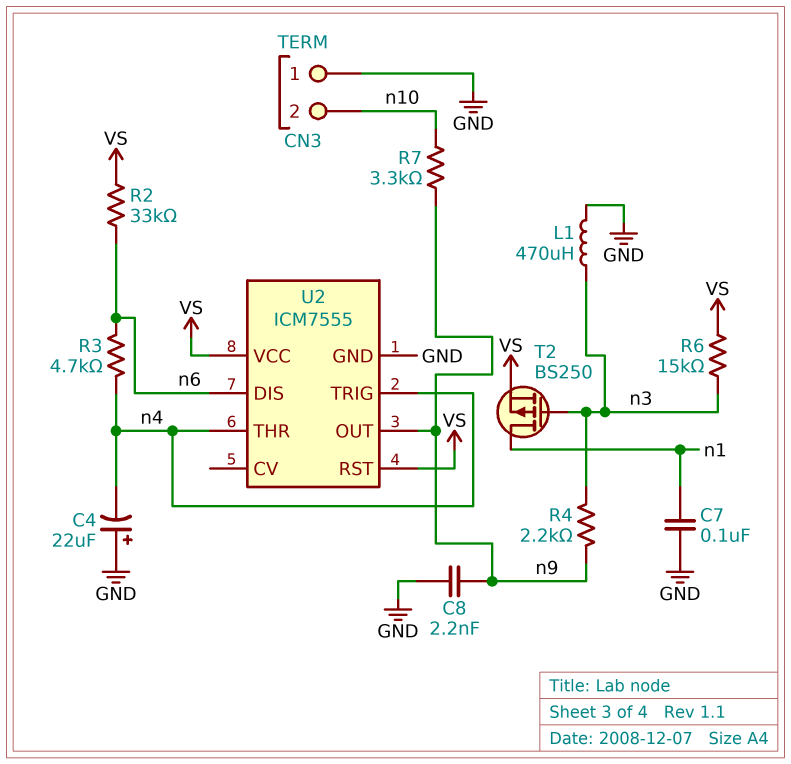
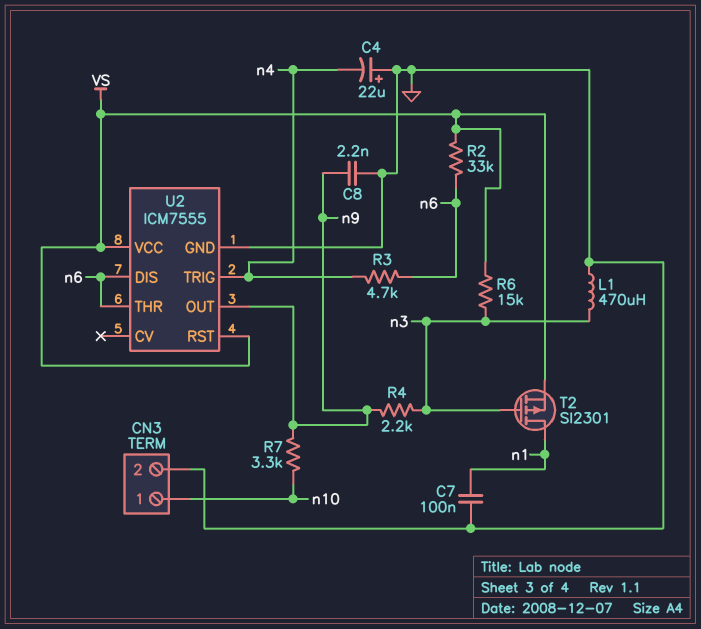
CN3 pin 1: GND -> n10
CN3 pin 2: n10 -> GND
T2: PMOS BS250 (G n3, D n1, S VS) -> PMOS SI2301 (G n3, D n1, S VS)
U2 pin THR: n4 -> n6

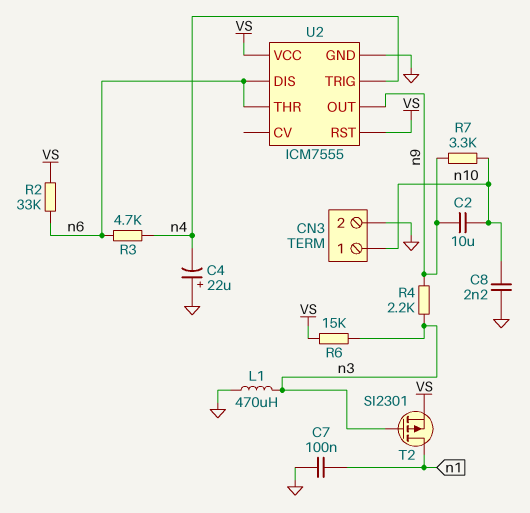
C2: none -> 10uF (n9, n10)
C8: 2.2nF (GND, n9) -> 2.2nF (GND, n10)

